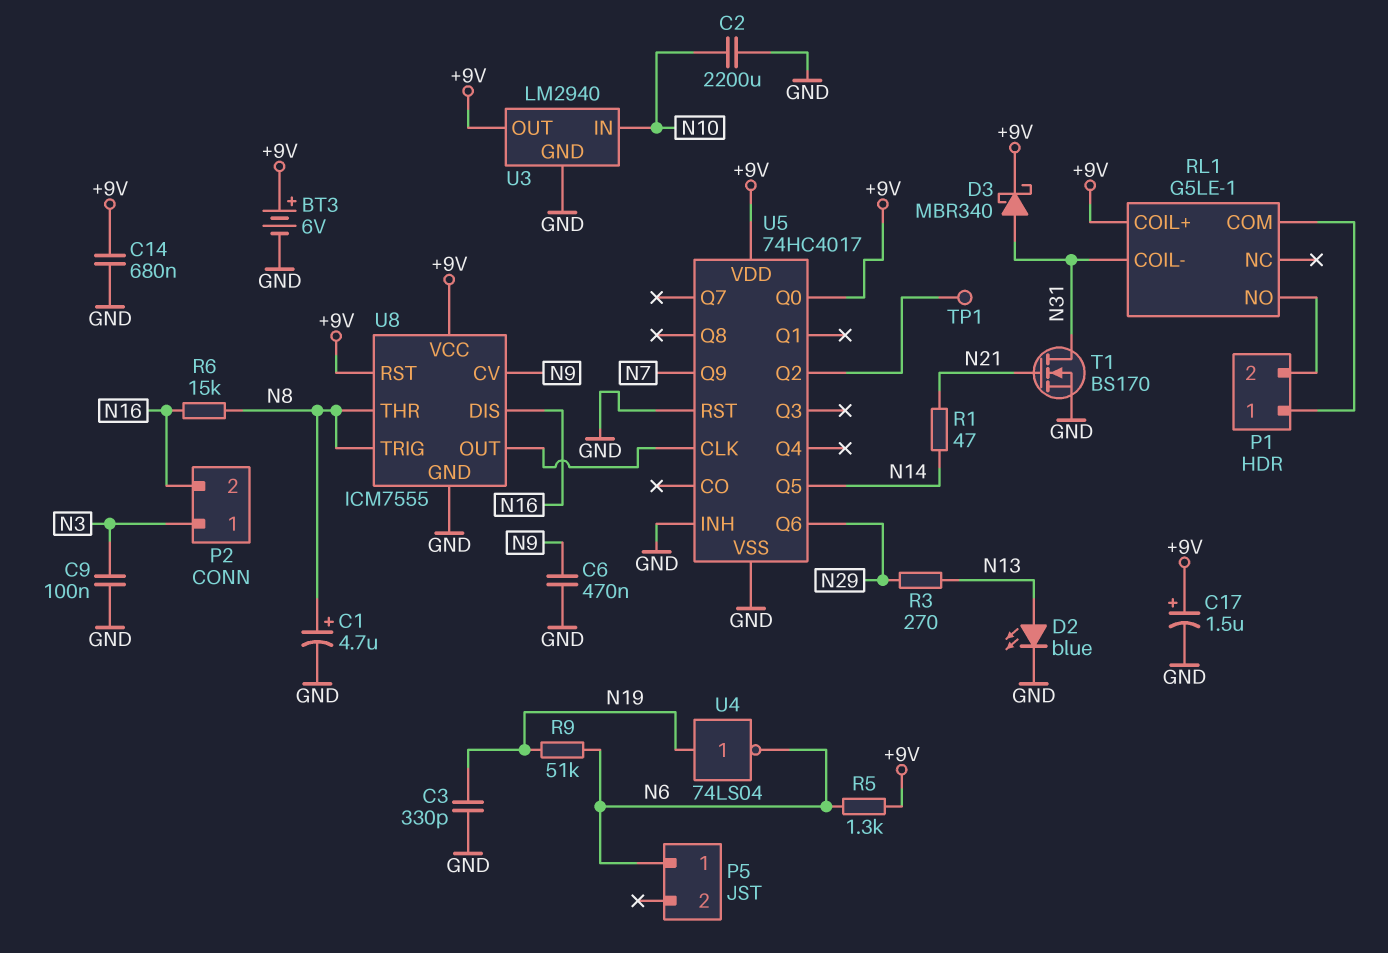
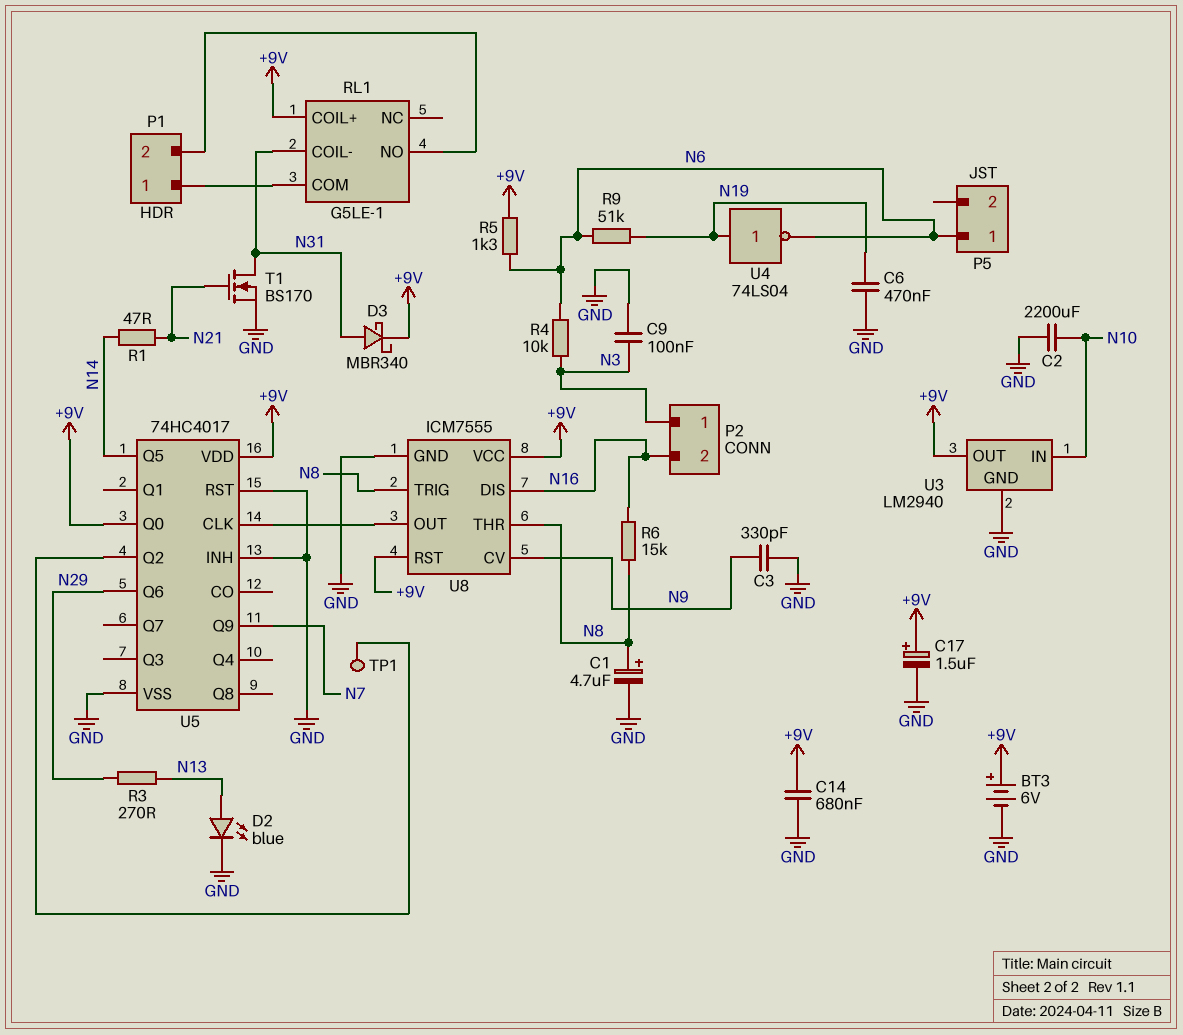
C3: 330pF (GND, N19) -> 330pF (GND, N9)
C6: 470nF (GND, N9) -> 470nF (GND, N19)
R4: none -> 10k (N3, N6)

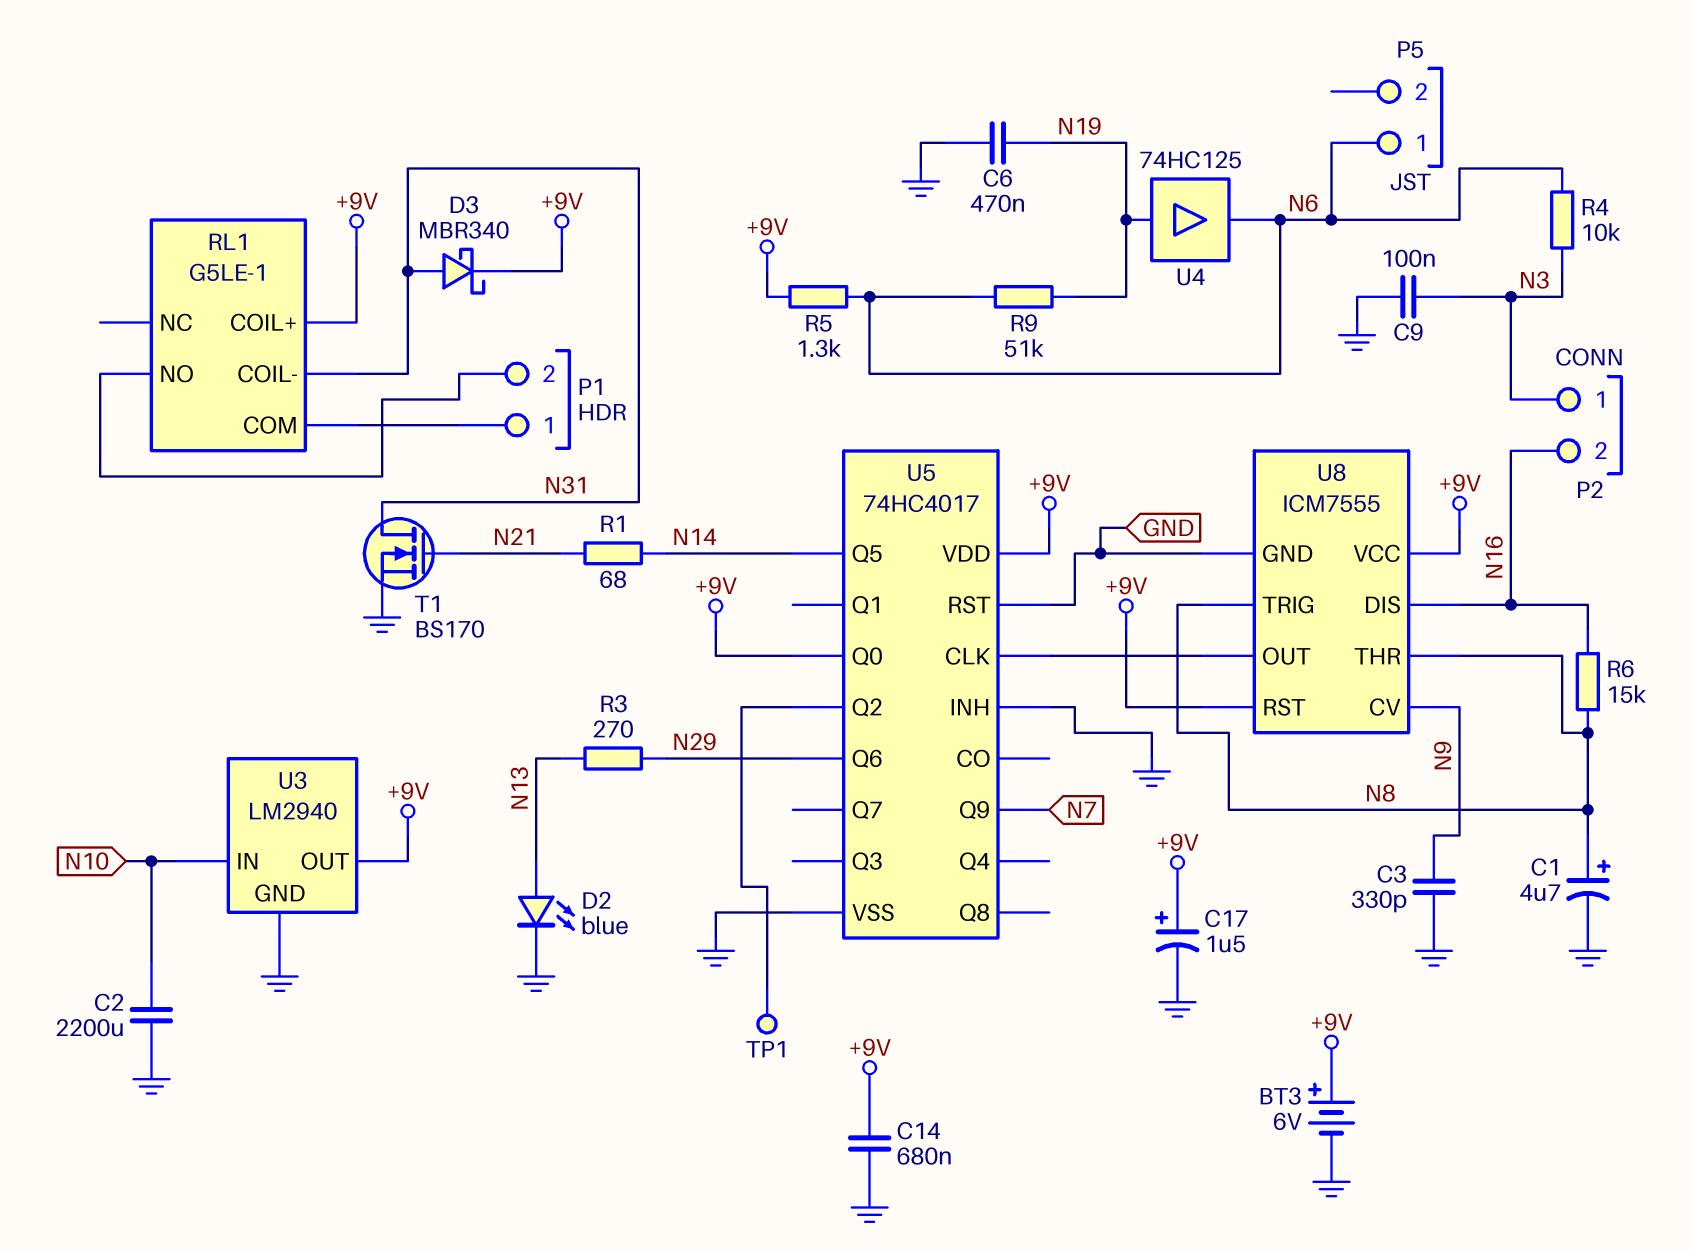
R1: 47 (N14, N21) -> 68 (N14, N21)
U4: NOT 74LS04 (in N19, out N6) -> buffer 74HC125 (in N19, out N6)

